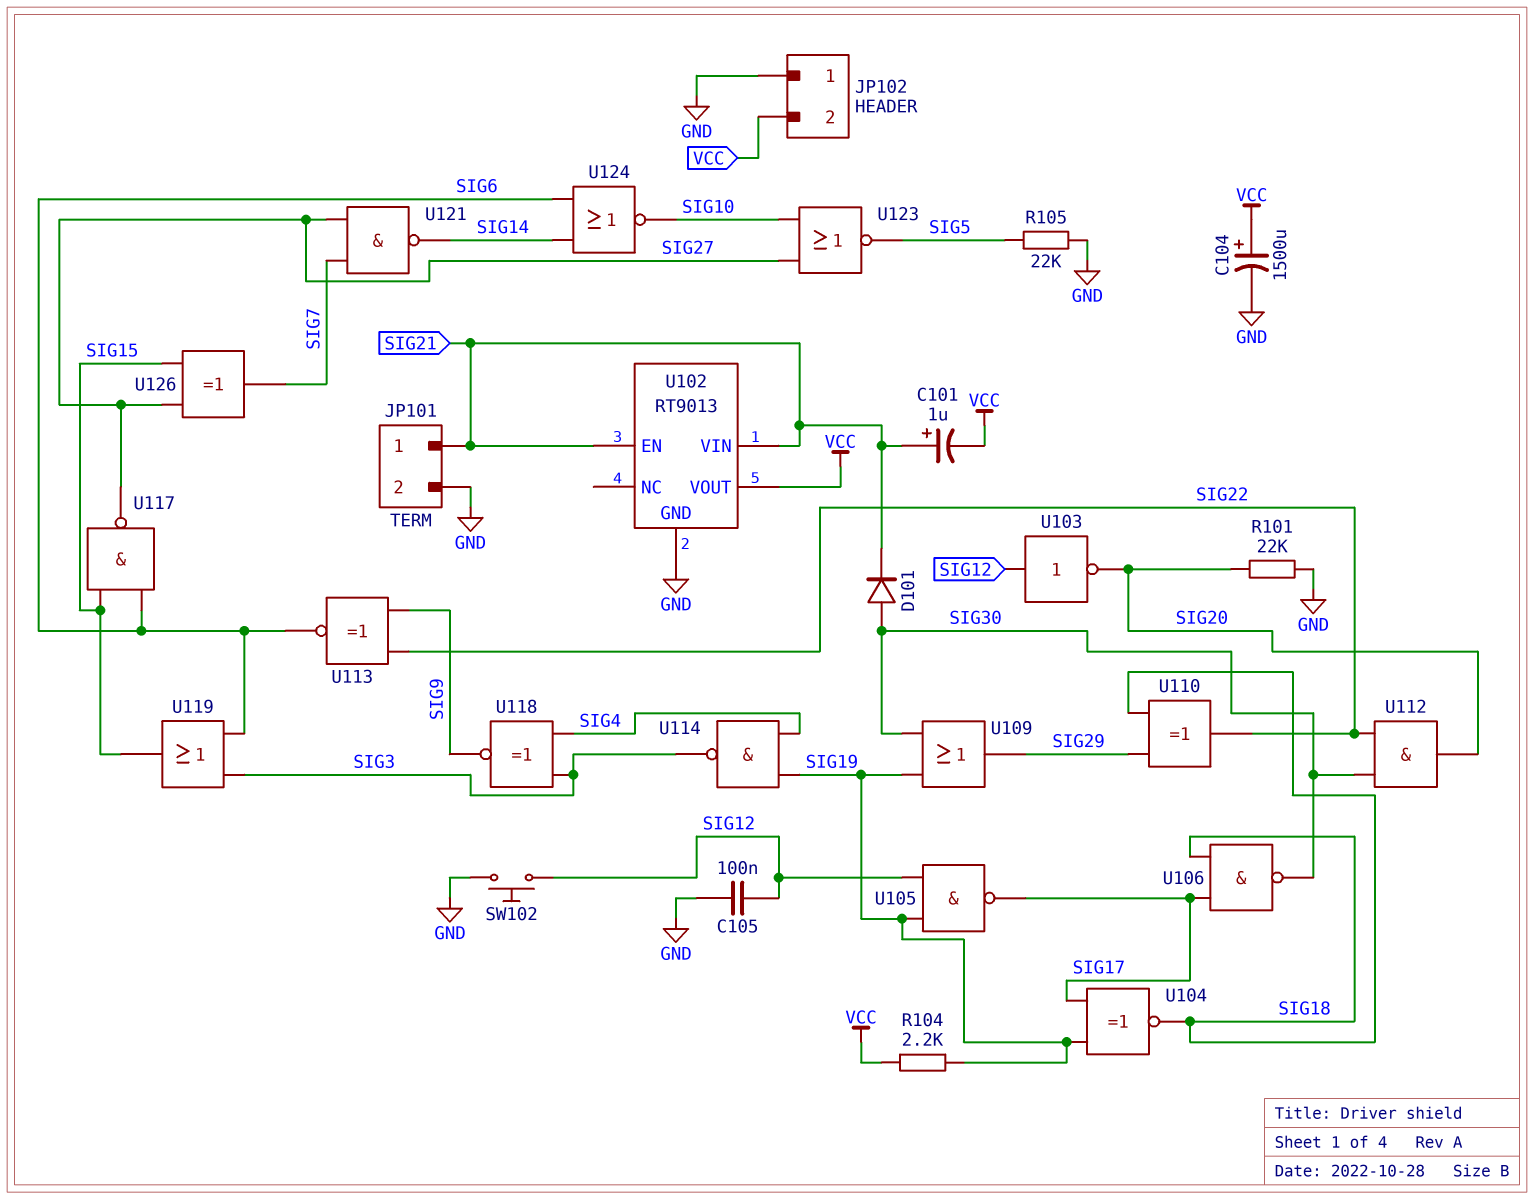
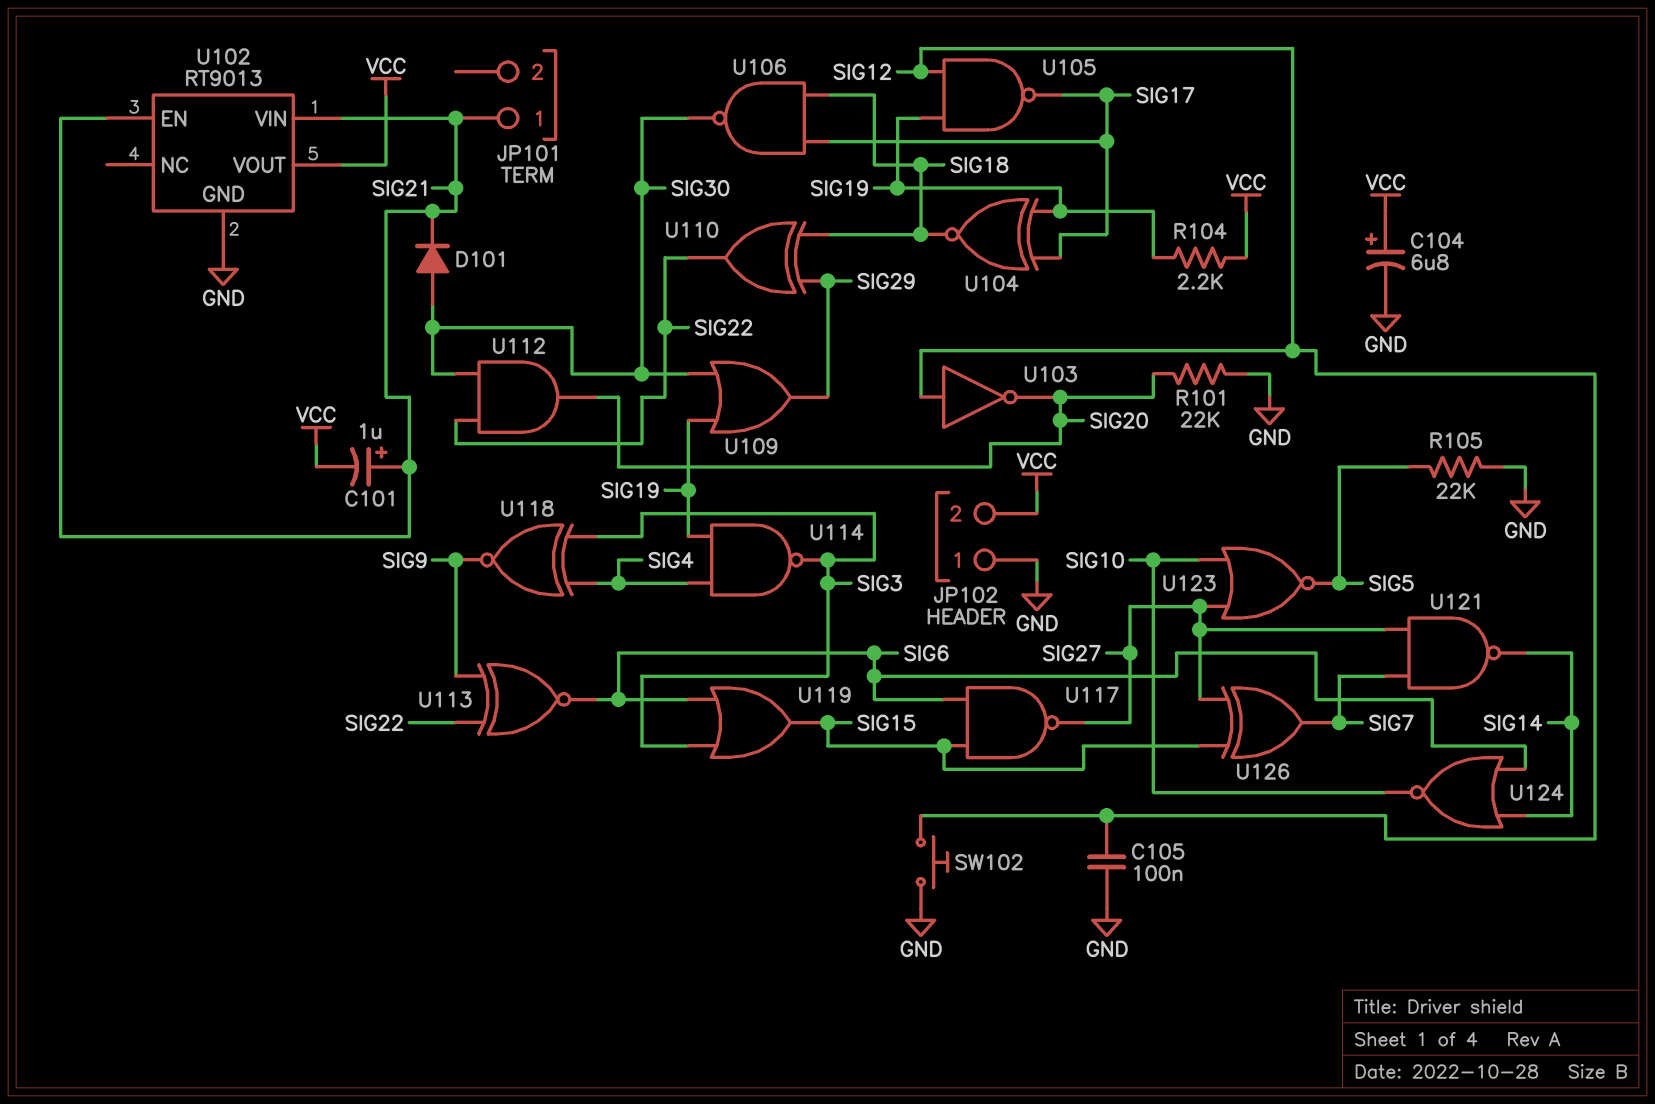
C104: 1500uF (plus VCC, minus GND) -> 6.8uF (plus VCC, minus GND)
JP101 pin 2: GND -> none

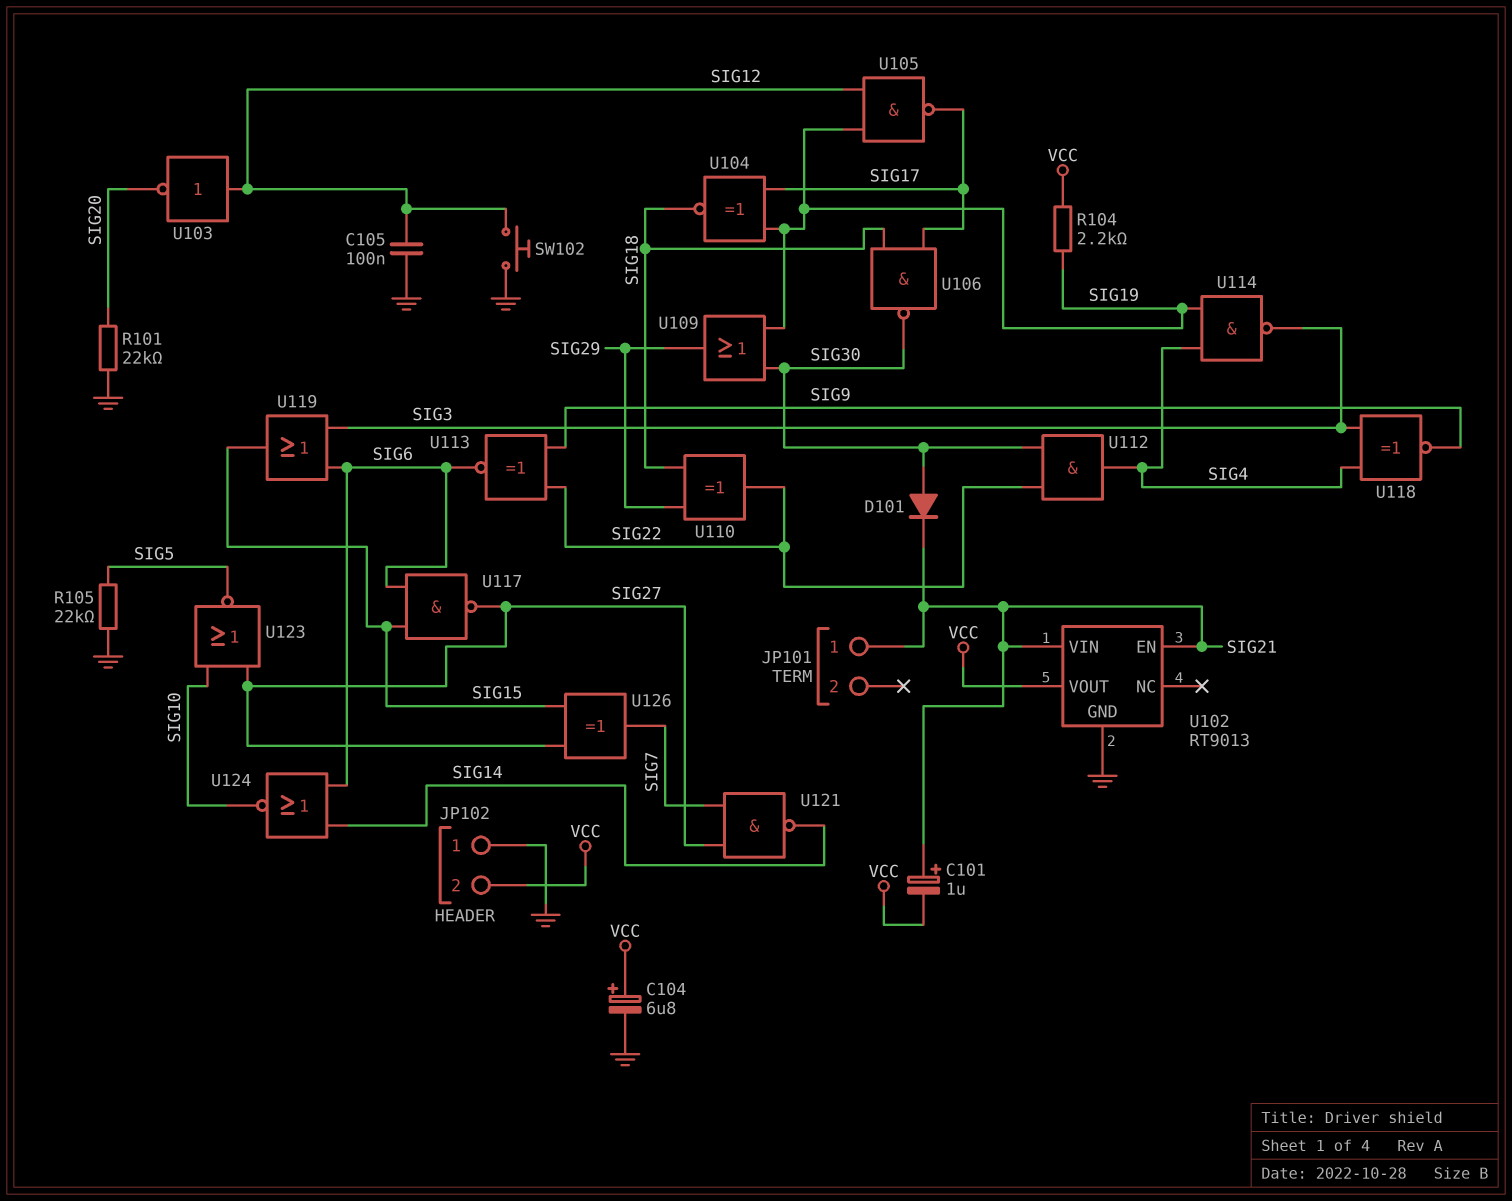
U112: AND (in SIG22, in SIG30, out SIG20) -> AND (in SIG22, in SIG30, out SIG4)

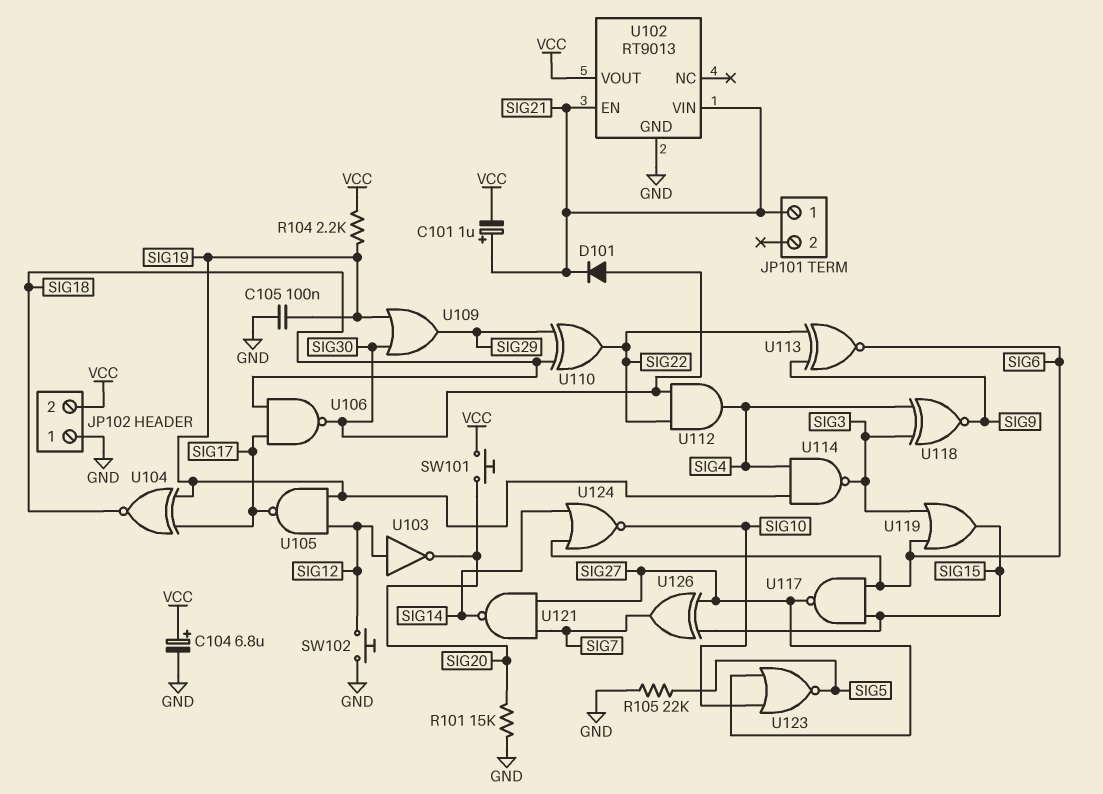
C105: 100nF (GND, SIG12) -> 100nF (GND, SIG19)
R101: 22k (GND, SIG20) -> 15k (GND, SIG20)
SW101: none -> button (SIG20, VCC)

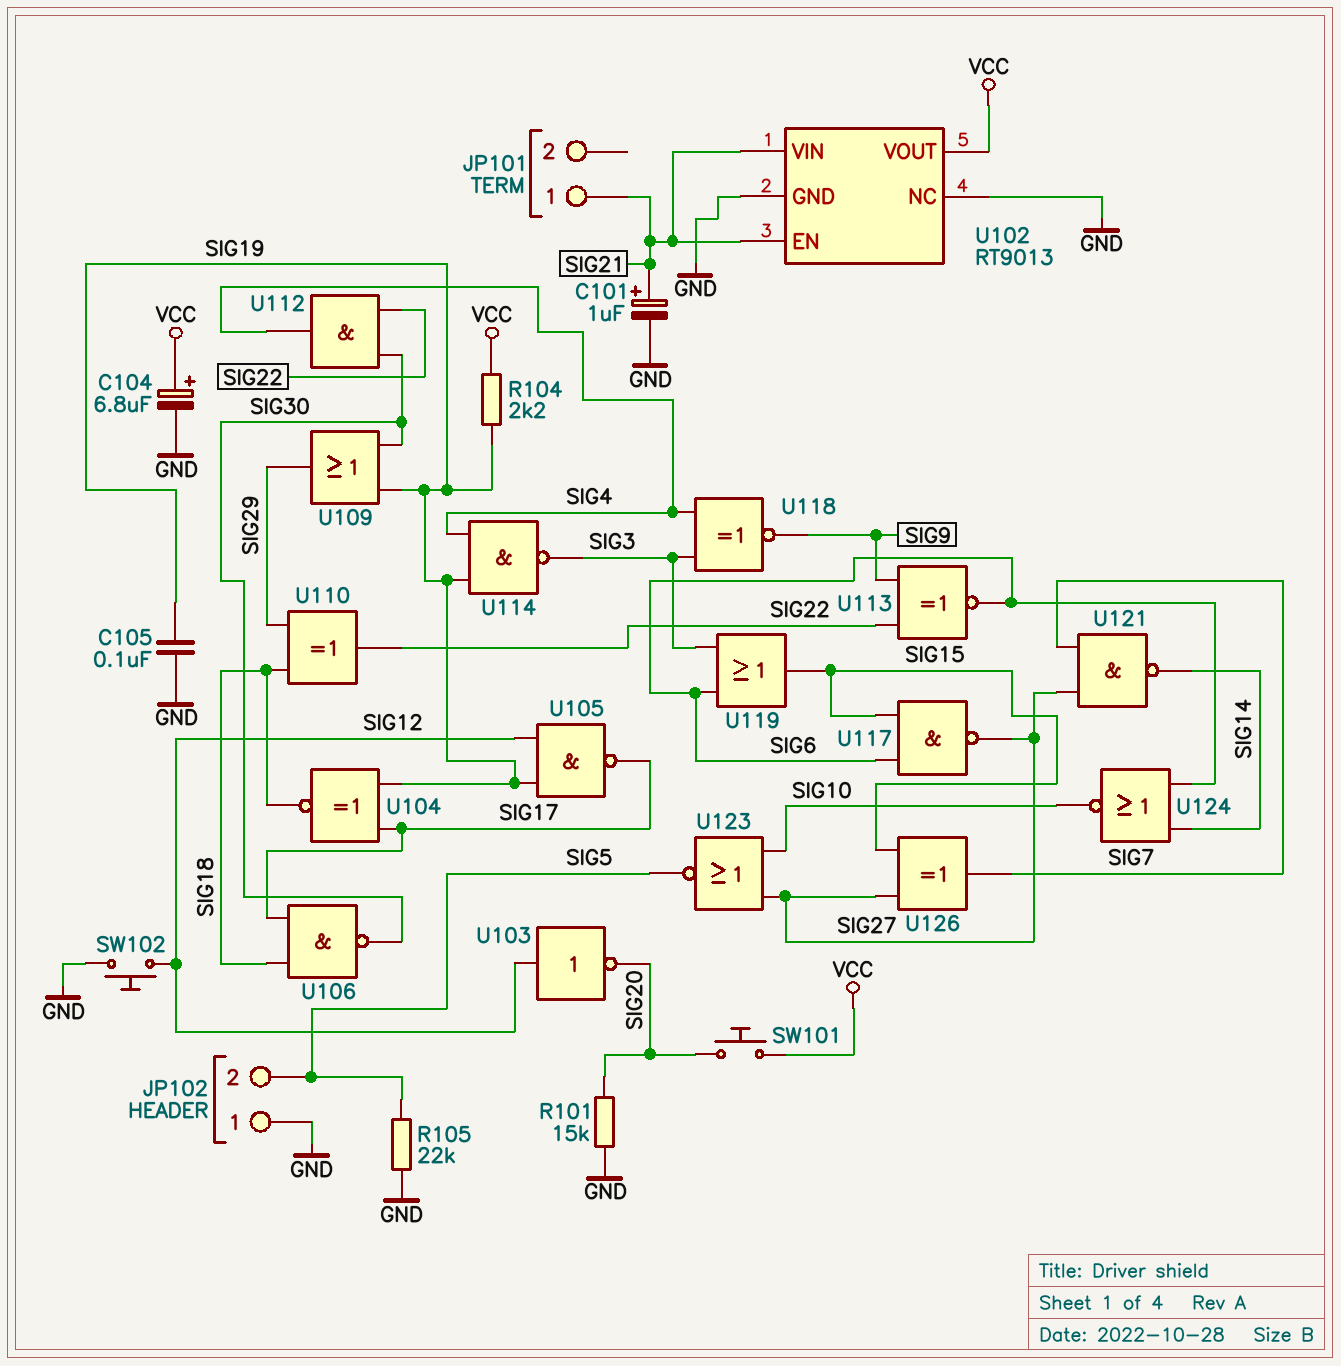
C101: 1uF (plus SIG21, minus VCC) -> 1uF (plus SIG21, minus GND)
D101: diode (A SIG30, K SIG21) -> none
JP102 pin 2: VCC -> SIG5
U102 pin NC: none -> GND

